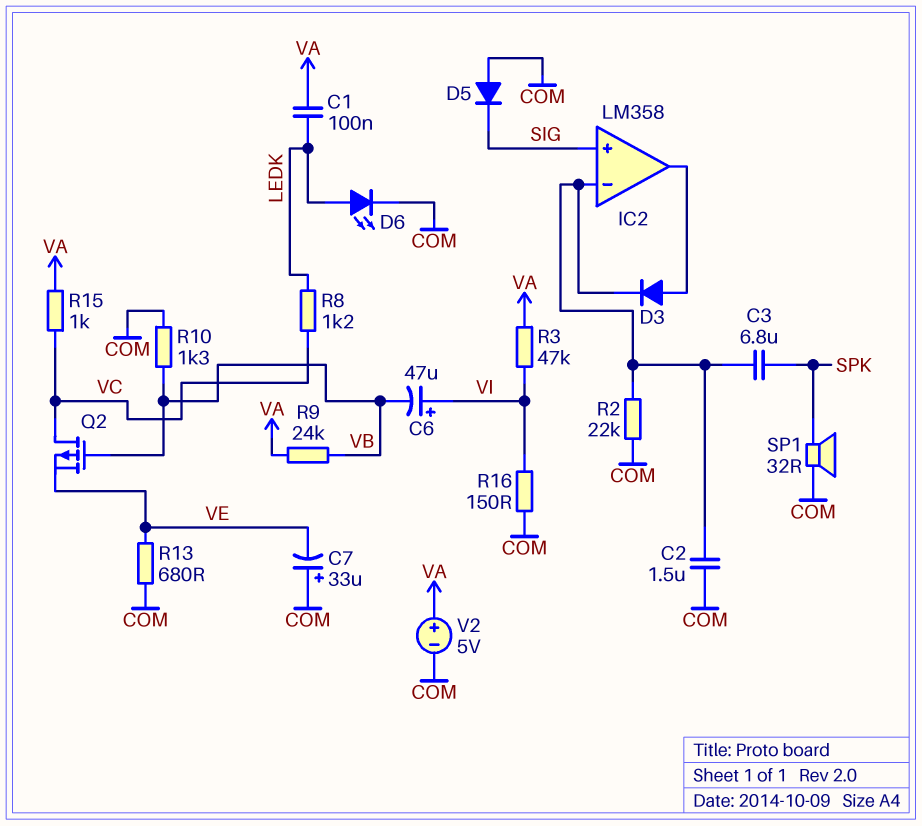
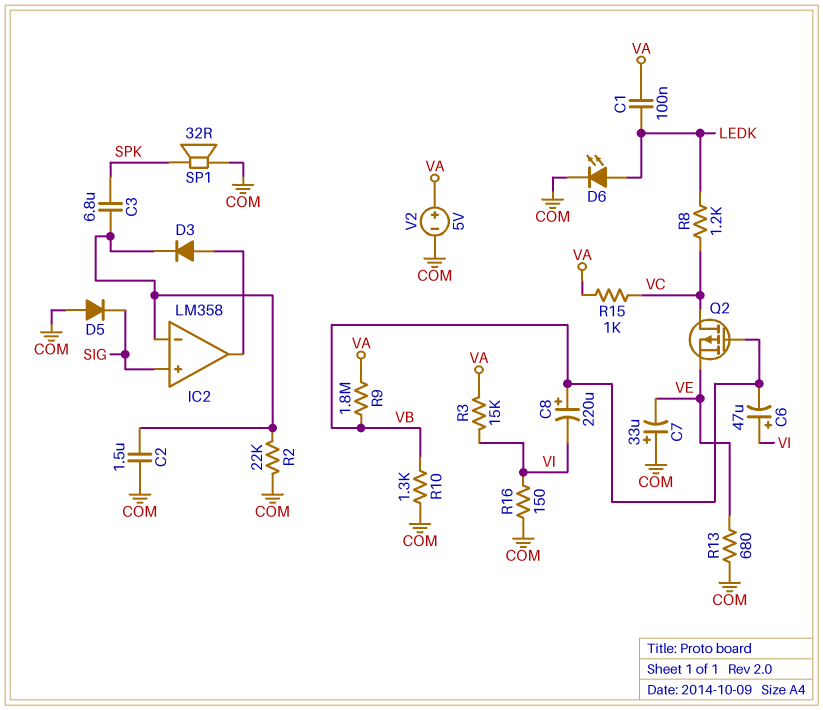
C8: none -> 220uF (plus VB, minus VI)
R3: 47k (VA, VI) -> 15k (VA, VI)
R9: 24k (VA, VB) -> 1.8M (VA, VB)

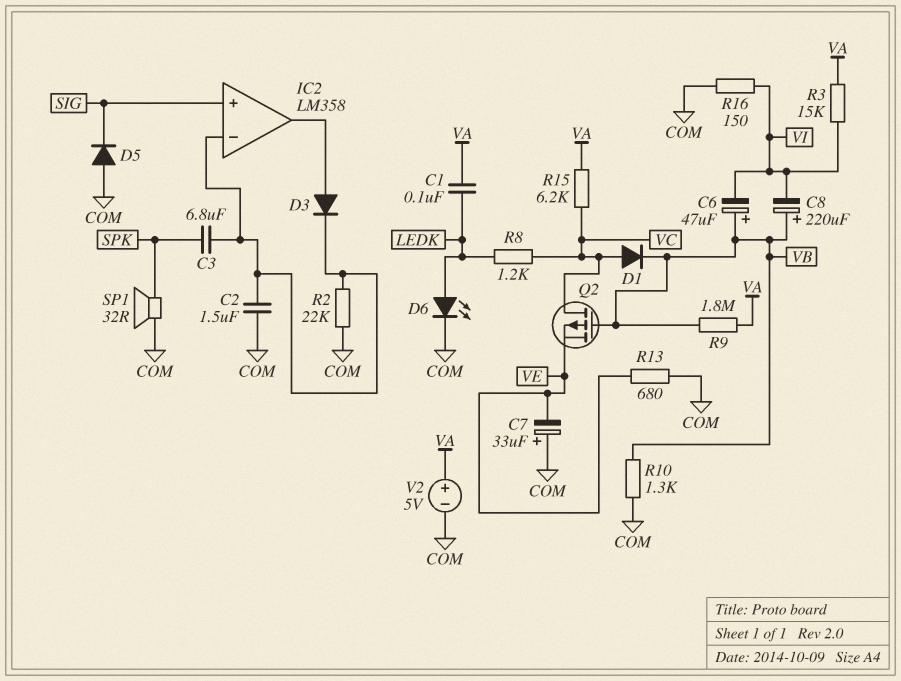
C6: 47uF (plus VI, minus VB) -> 47uF (plus VB, minus VI)
D1: none -> diode (A VC, K VB)
R15: 1k (VA, VC) -> 6.2k (VA, VC)

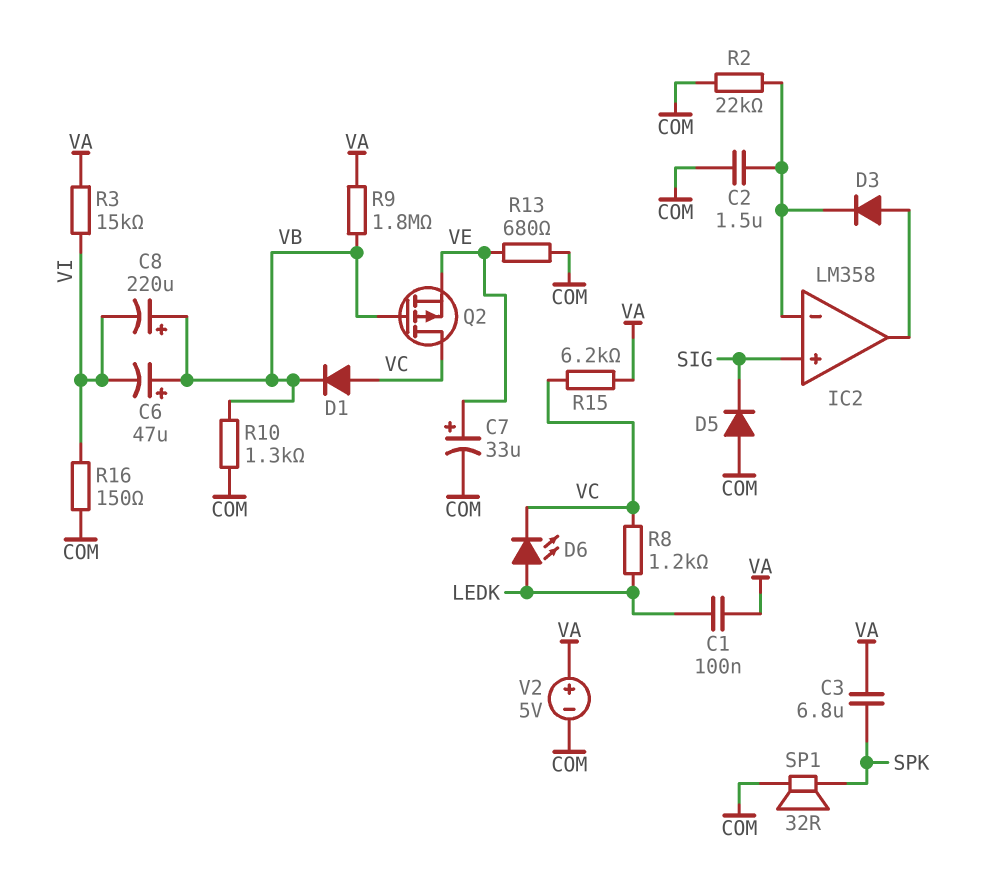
C3: 6.8uF (IC2/in-, SPK) -> 6.8uF (SPK, VA)
C7: 33uF (plus COM, minus VE) -> 33uF (plus VE, minus COM)
D6: LED (A LEDK, K COM) -> LED (A LEDK, K VC)

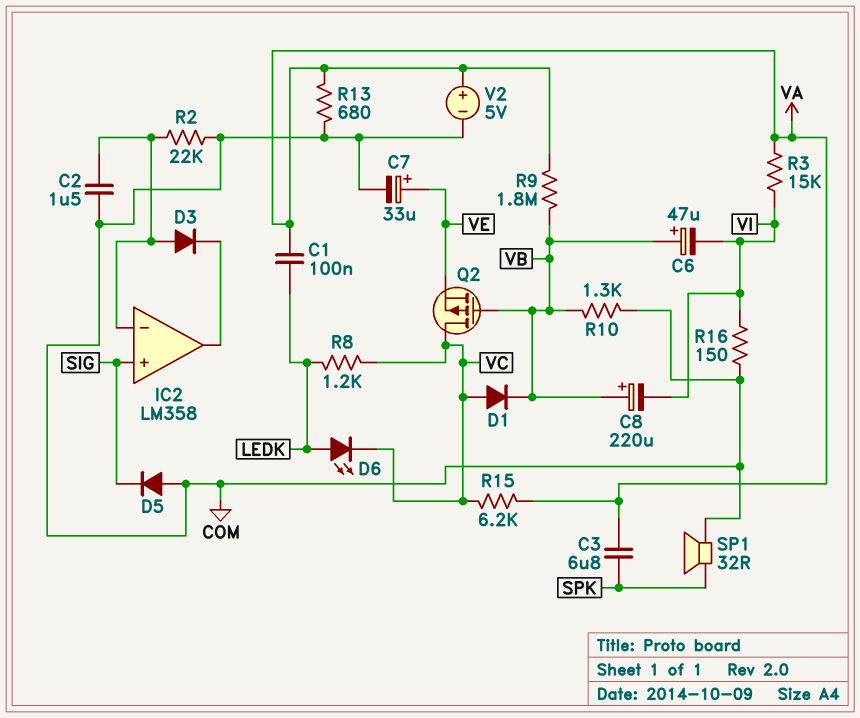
D3: diode (A IC2/out, K IC2/in-) -> diode (A IC2/in-, K IC2/out)
R13: 680 (COM, VE) -> 680 (COM, VA)

